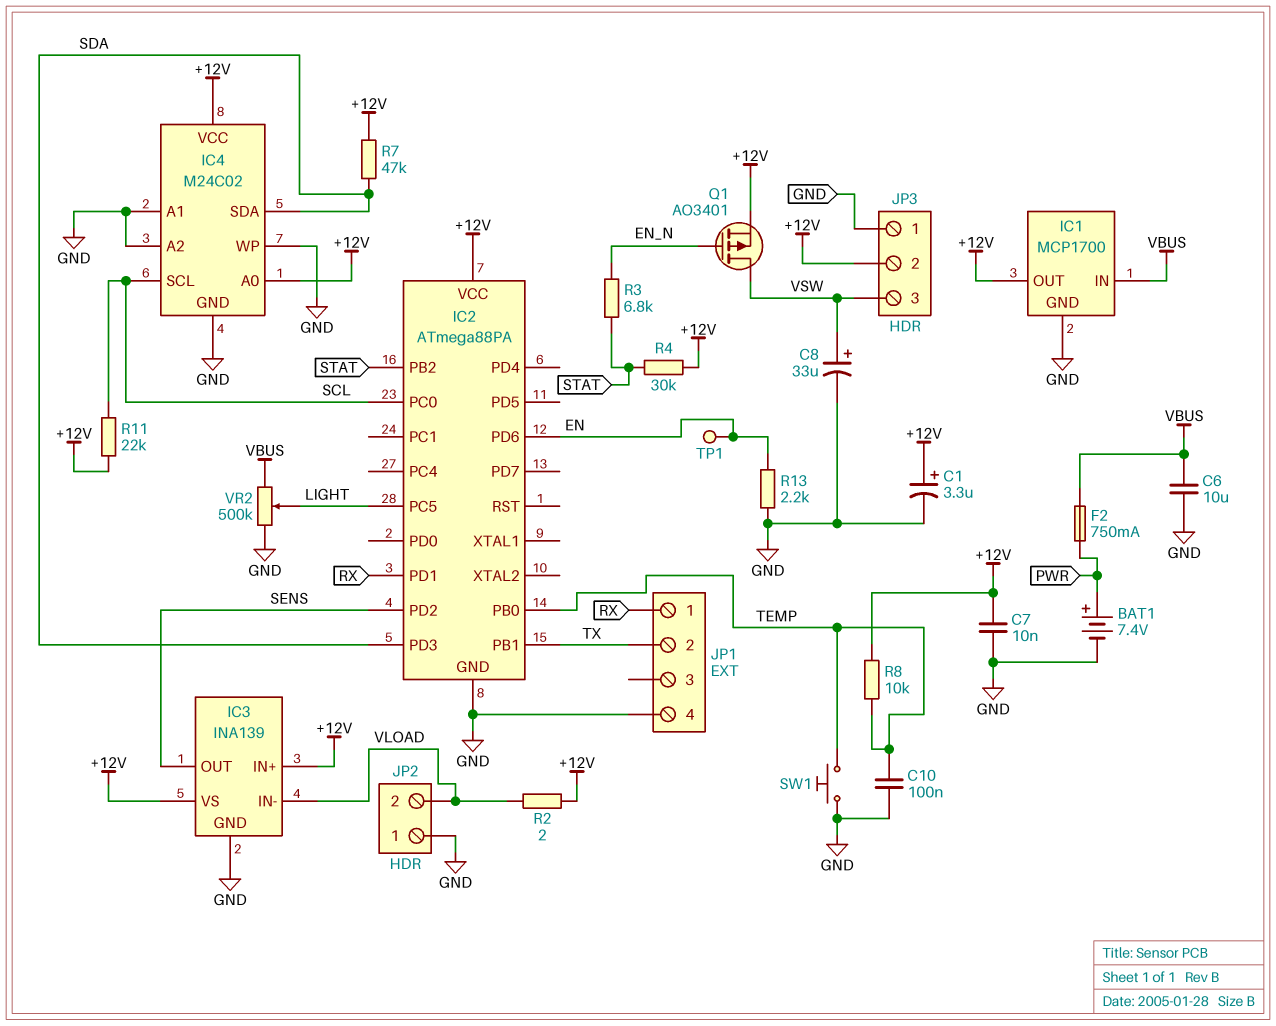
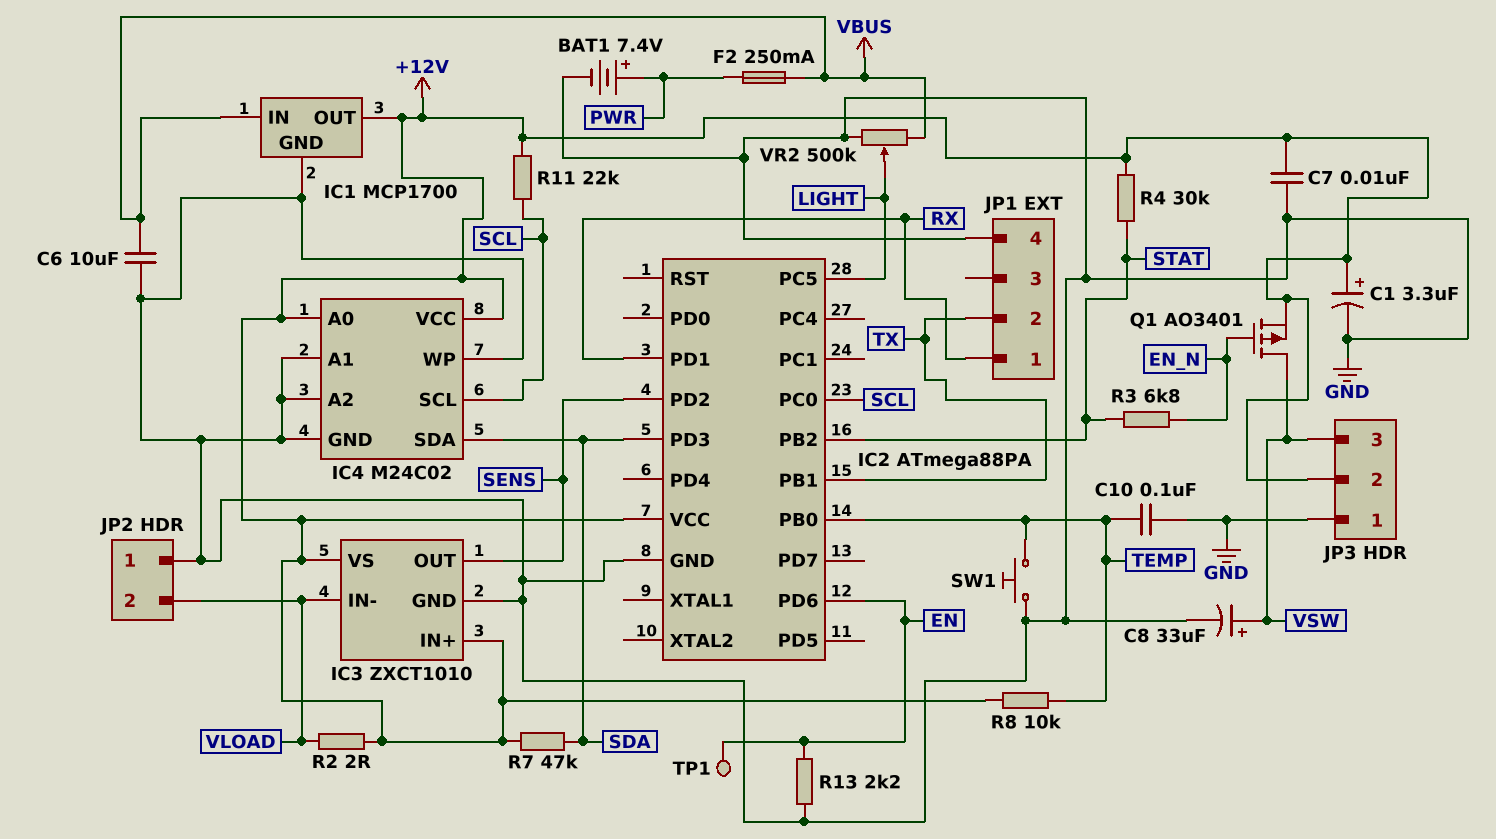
F2: 750mA (PWR, VBUS) -> 250mA (PWR, VBUS)
IC3: INA139 -> ZXCT1010

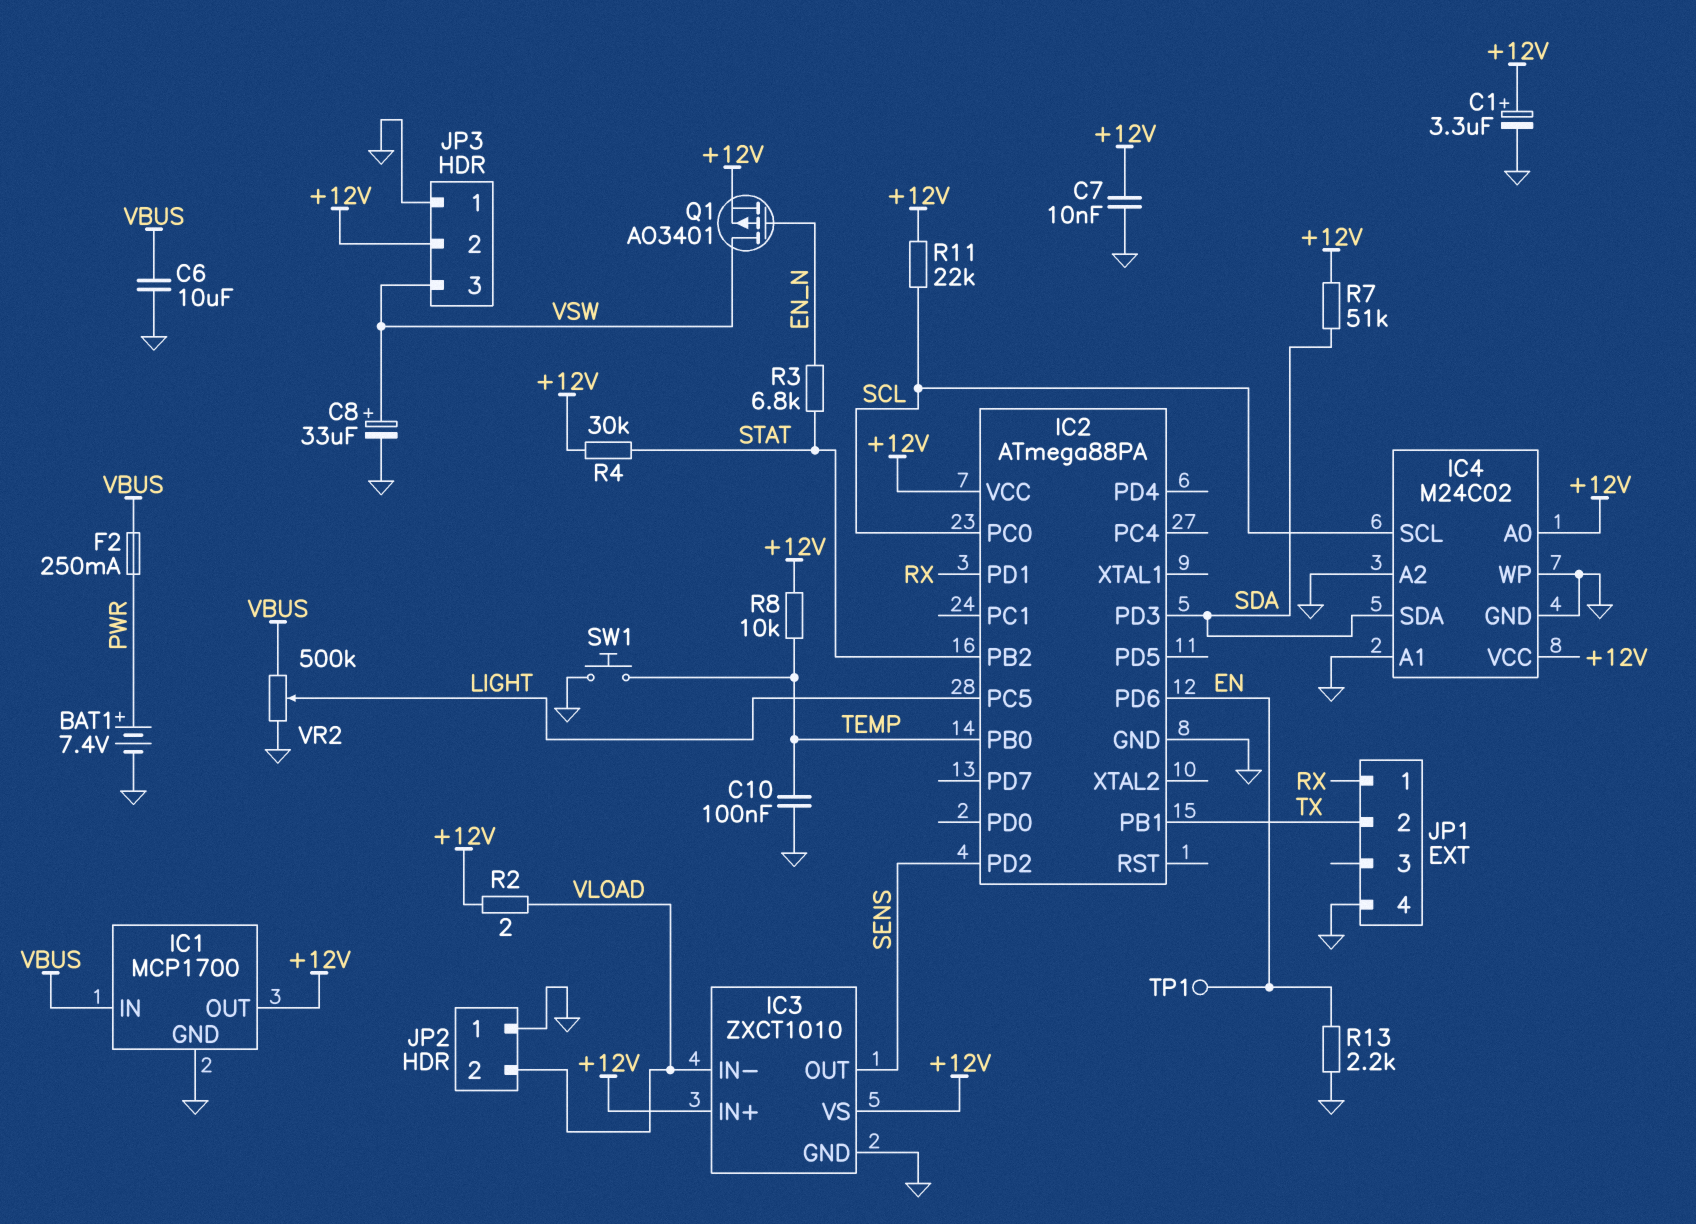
R7: 47k (+12V, SDA) -> 51k (+12V, SDA)

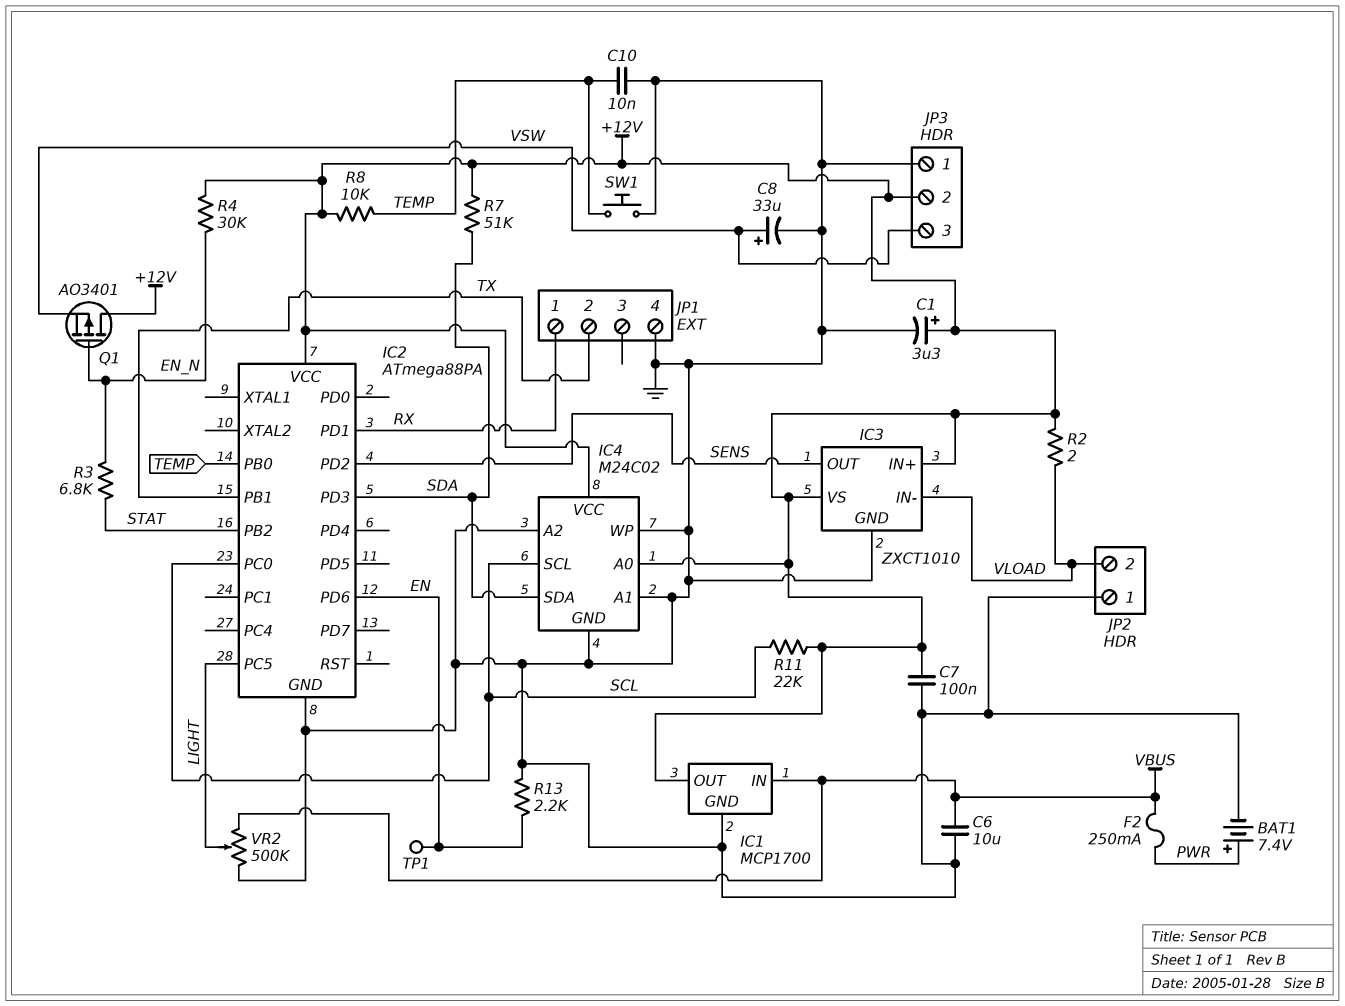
C7: 10nF (+12V, GND) -> 100nF (+12V, GND)
C10: 100nF (GND, TEMP) -> 10nF (GND, TEMP)
Q1: PMOS AO3401 (G EN_N, D VSW, S +12V) -> PMOS AO3401 (G EN_N, D +12V, S VSW)
R4: 30k (+12V, STAT) -> 30k (+12V, EN_N)

